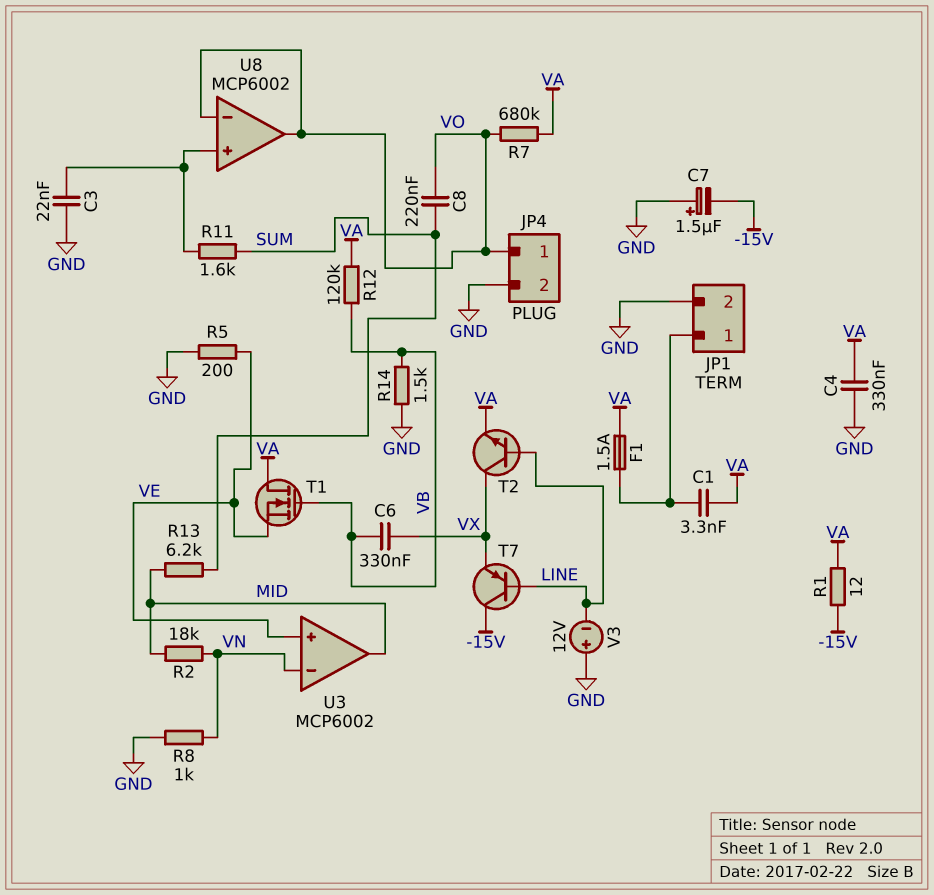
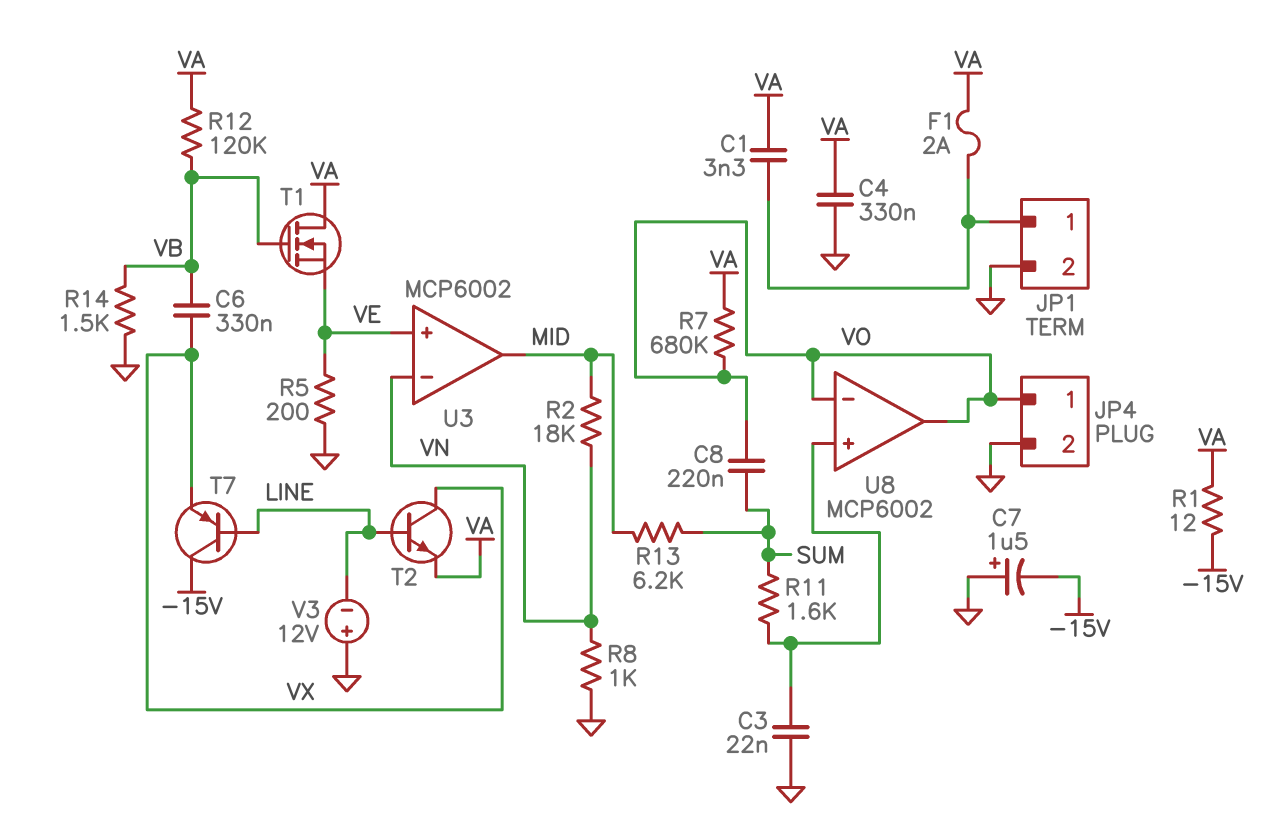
F1: 1.5A (JP1/1, VA) -> 2A (JP1/1, VA)

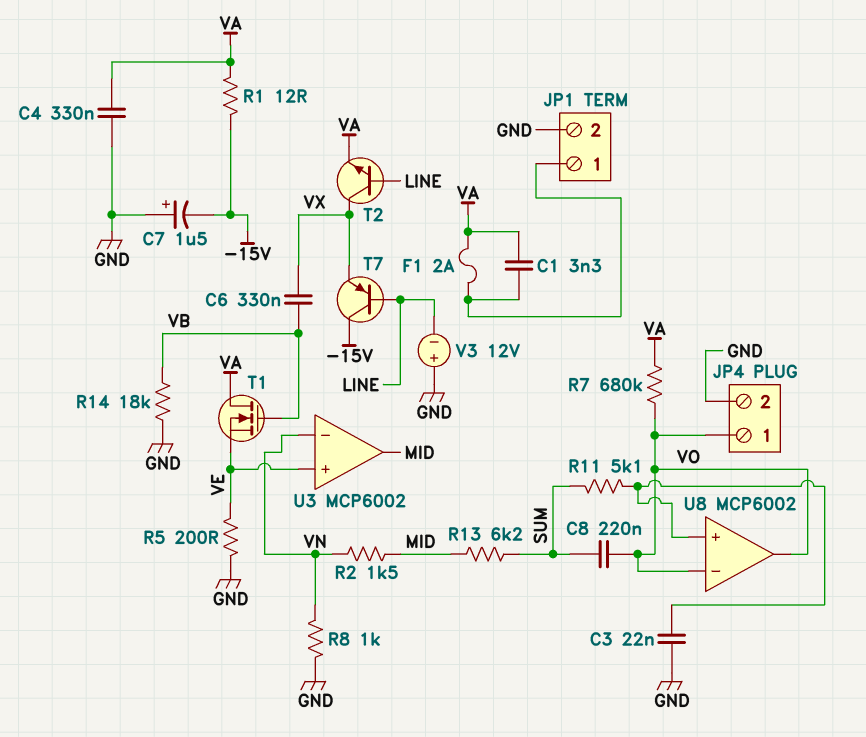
R2: 18k (MID, VN) -> 1.5k (MID, VN)
R11: 1.6k (SUM, U8/in+) -> 5.1k (SUM, U8/in+)
R12: 120k (VA, VB) -> none
R14: 1.5k (GND, VB) -> 18k (GND, VB)

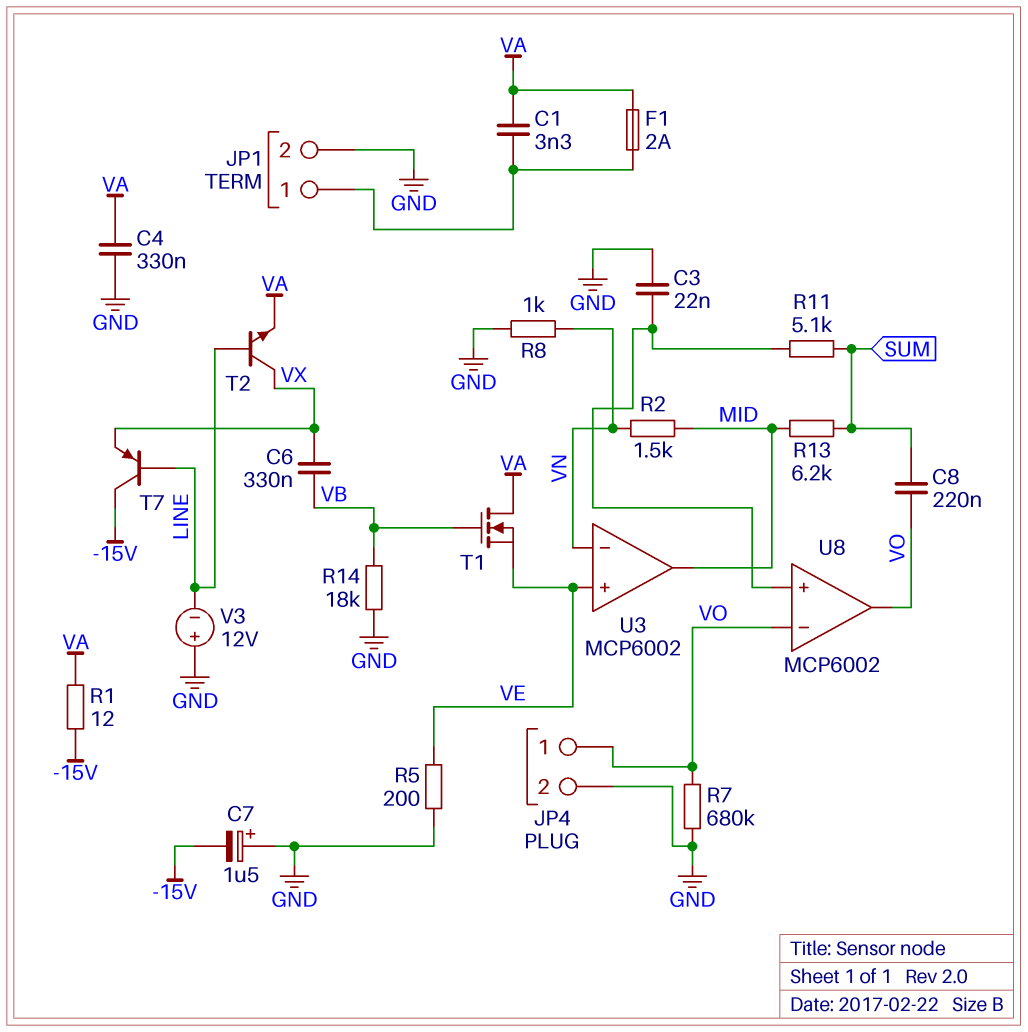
R7: 680k (VA, VO) -> 680k (GND, VO)

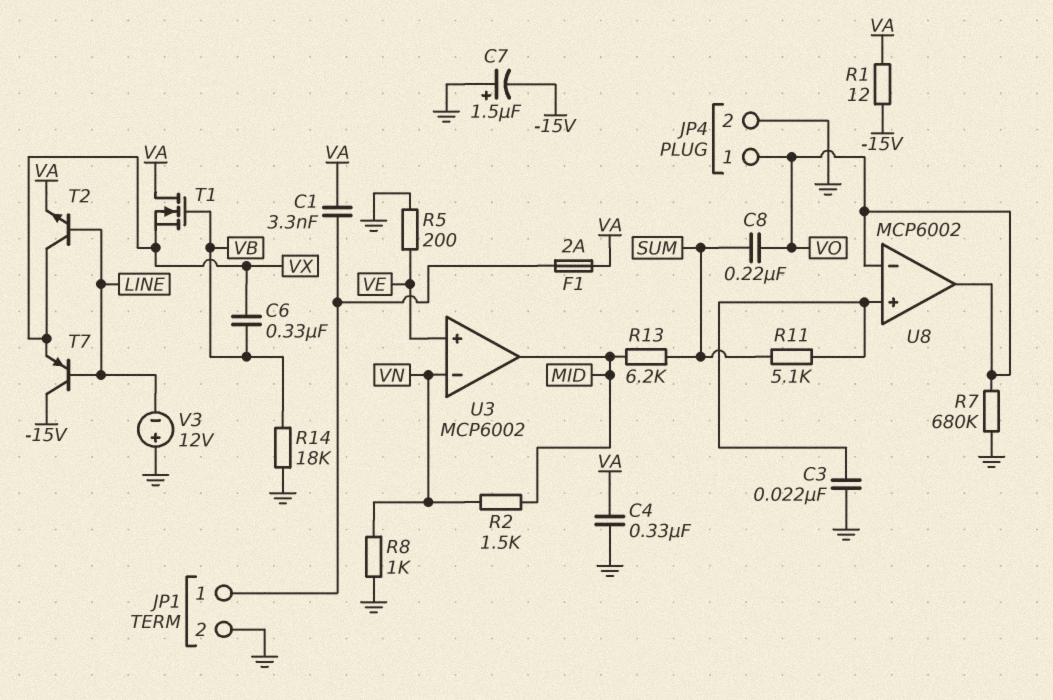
T1: NMOS (G VB, D VA, S VE) -> NMOS (G VB, D VA, S VX)

